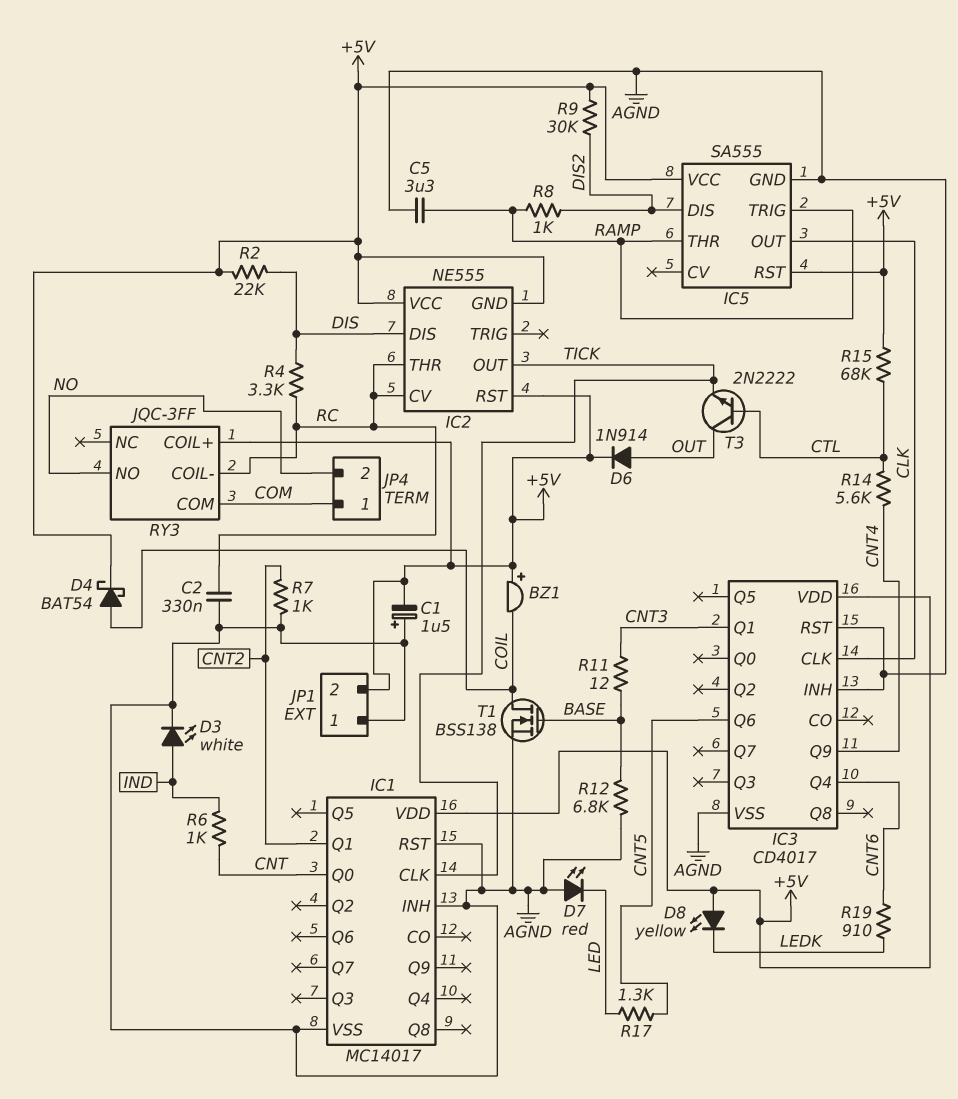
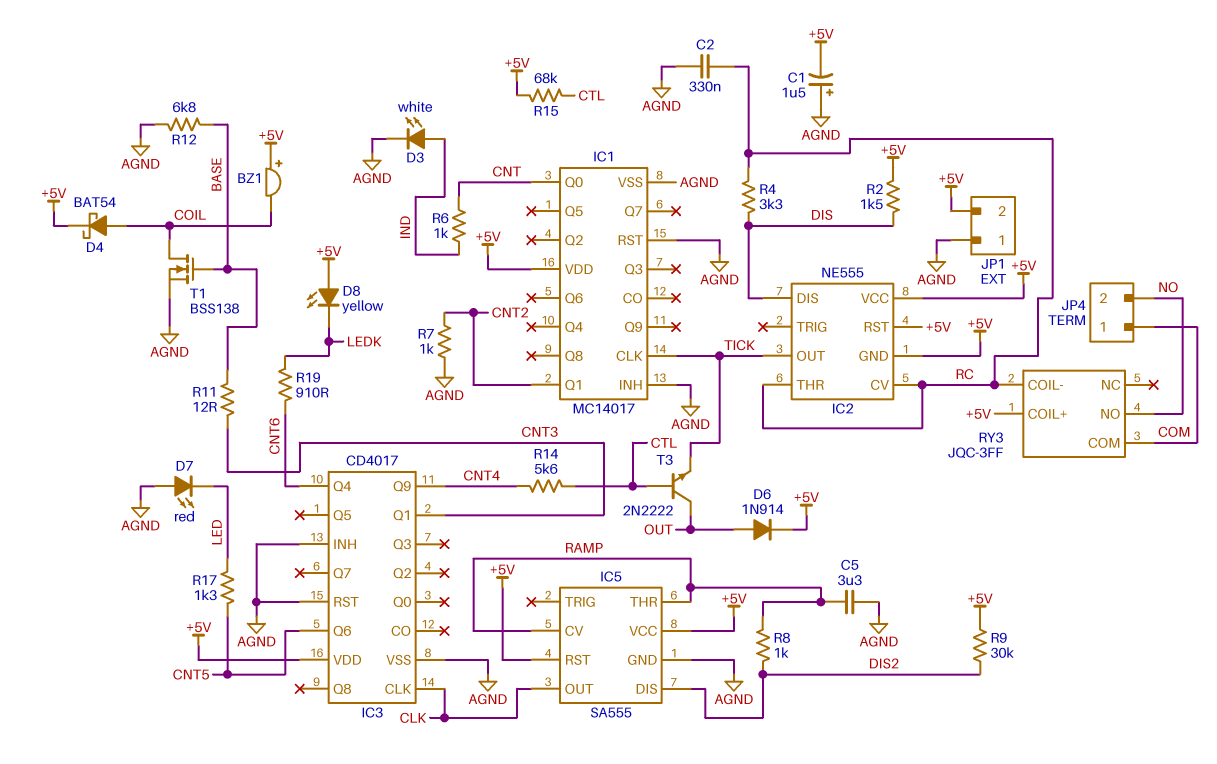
IC5 pin CV: none -> RAMP
IC5 pin TRIG: RAMP -> none
R2: 22k (+5V, DIS) -> 1.5k (+5V, DIS)

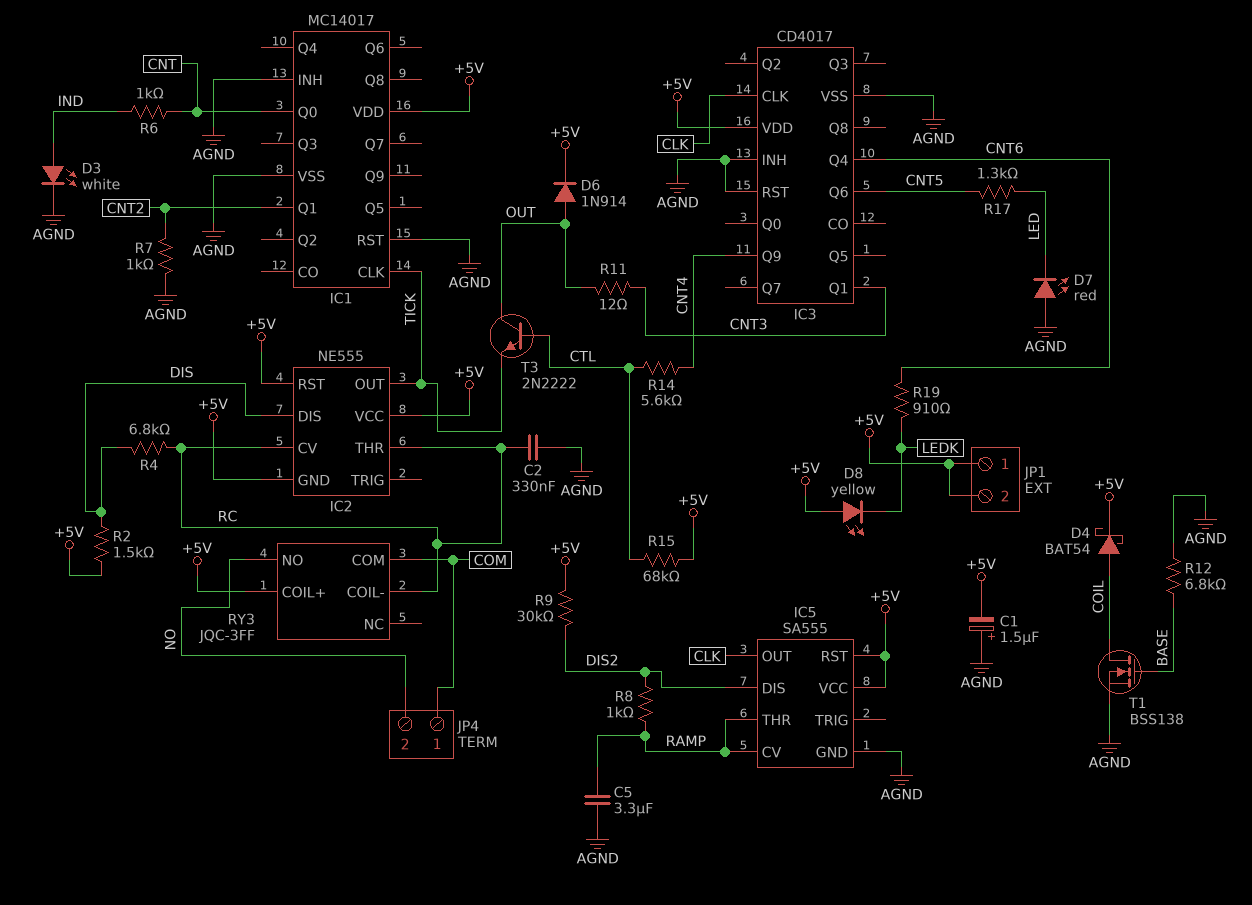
BZ1: buzzer (plus +5V, minus COIL) -> none
JP1 pin 1: AGND -> +5V
R4: 3.3k (DIS, RC) -> 6.8k (DIS, RC)
R11: 12 (BASE, CNT3) -> 12 (CNT3, OUT)

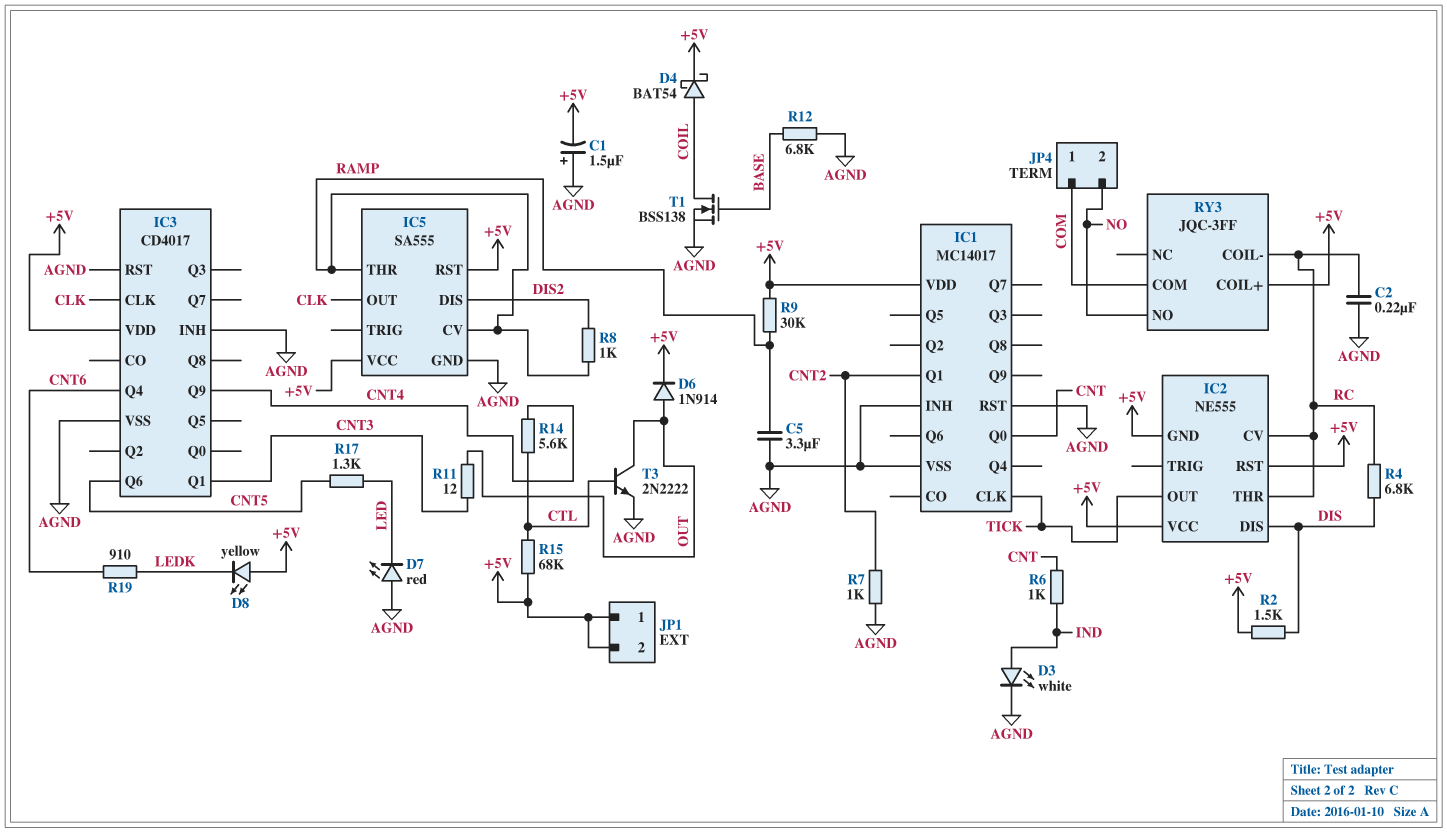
C2: 330nF (AGND, RC) -> 220nF (AGND, RC)
R9: 30k (+5V, DIS2) -> 30k (+5V, RAMP)
T3: NPN 2N2222 (B CTL, C OUT, E TICK) -> NPN 2N2222 (B CTL, C OUT, E AGND)

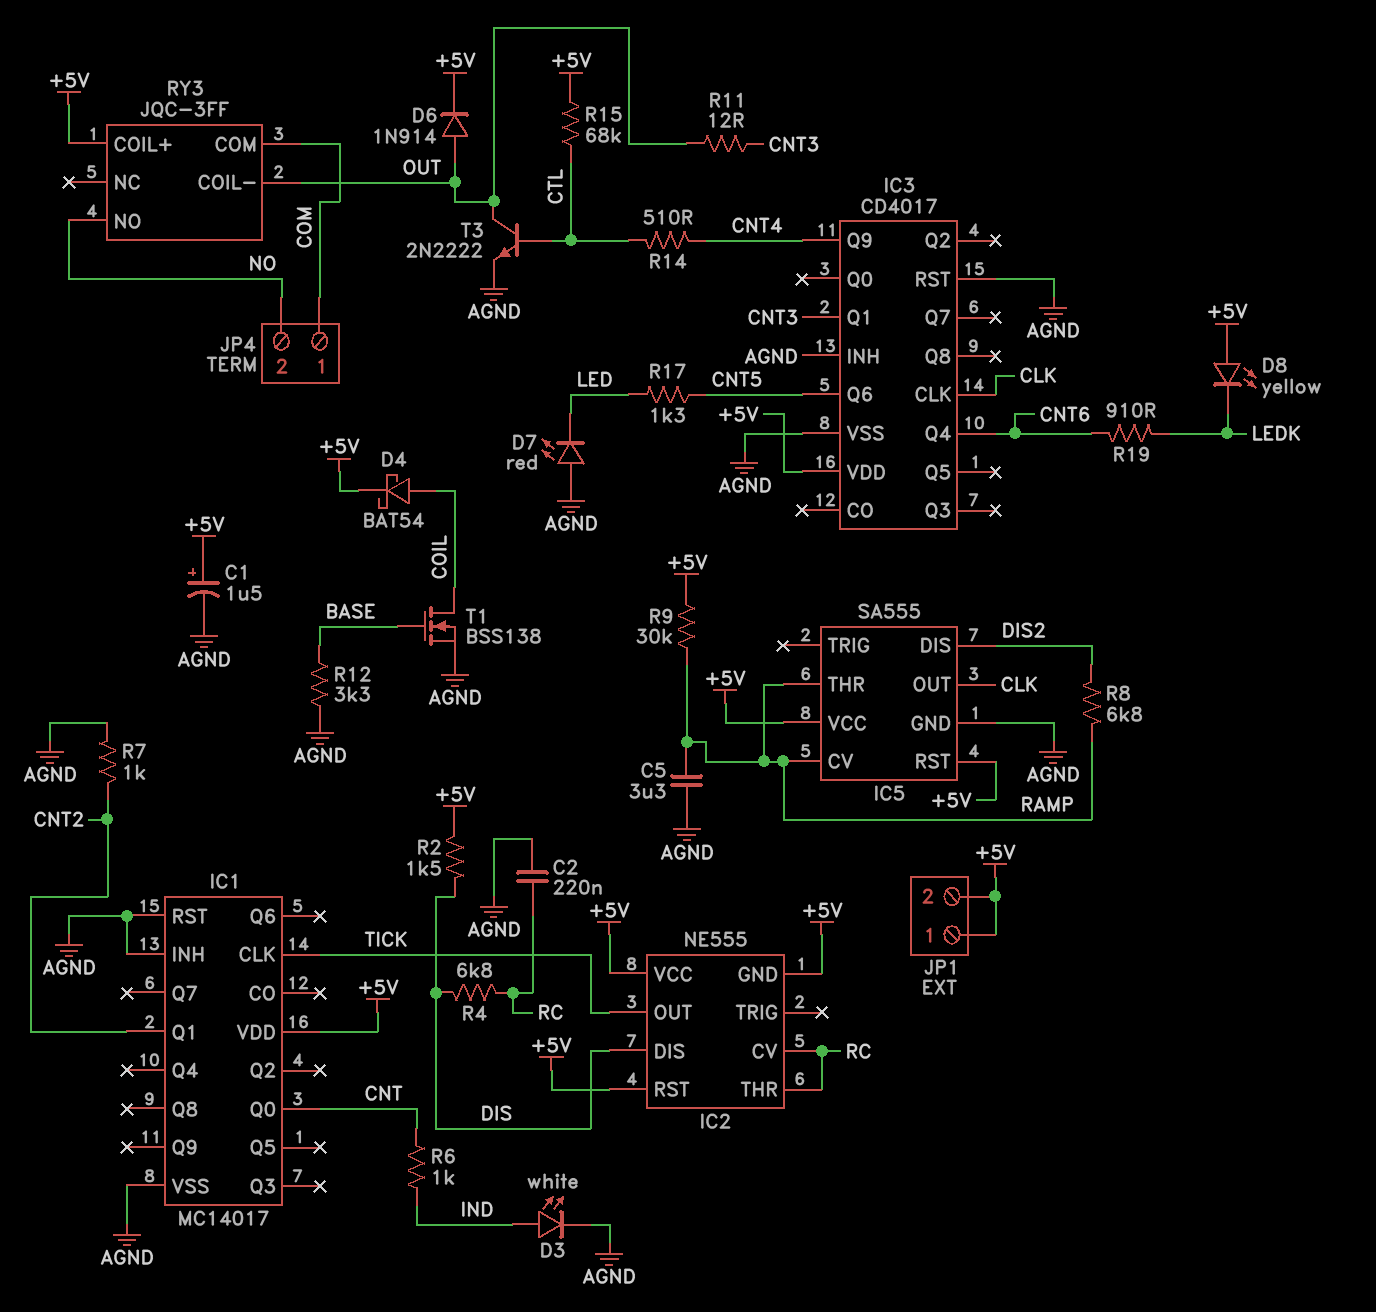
C1: 1.5uF (plus AGND, minus +5V) -> 1.5uF (plus +5V, minus AGND)
R8: 1k (DIS2, RAMP) -> 6.8k (DIS2, RAMP)
R12: 6.8k (AGND, BASE) -> 3.3k (AGND, BASE)
R14: 5.6k (CNT4, CTL) -> 510 (CNT4, CTL)
RY3 pin COIL-: RC -> OUT

